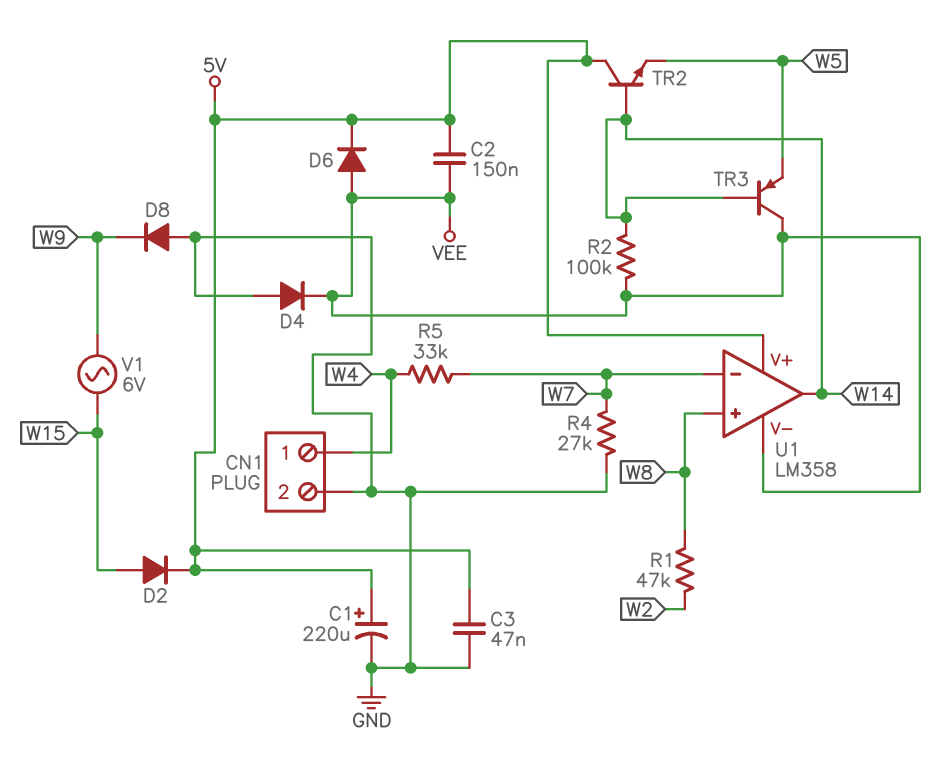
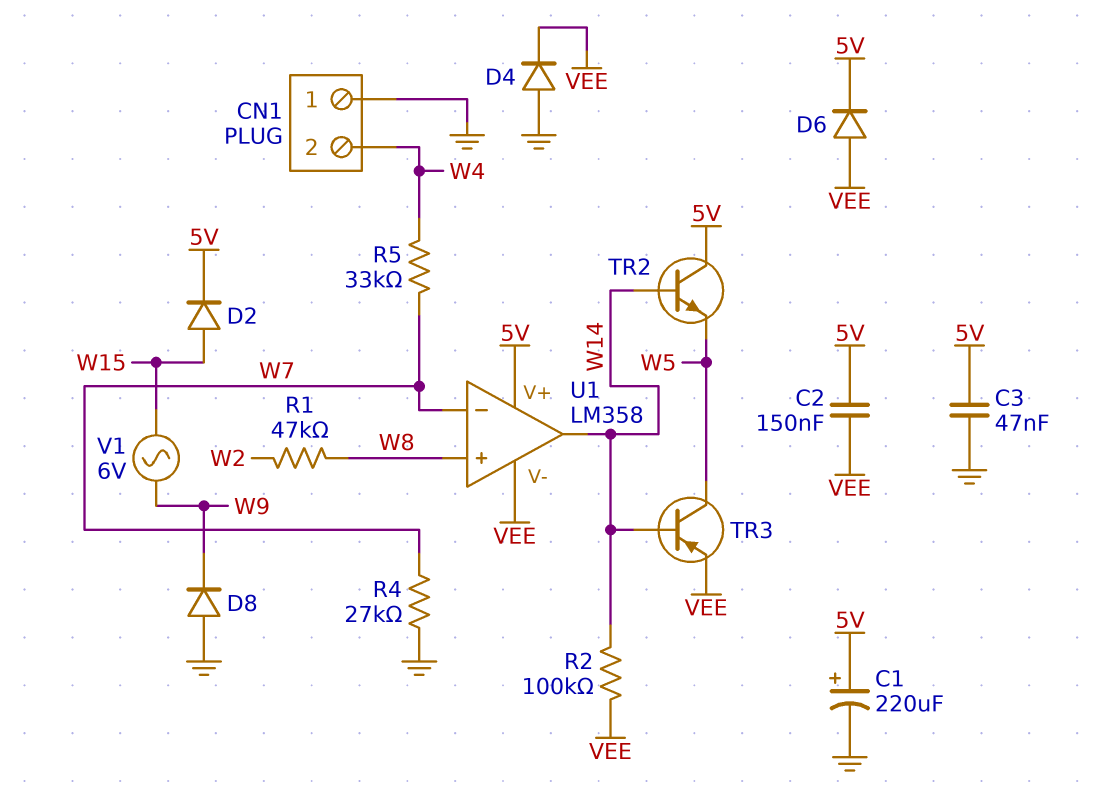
CN1 pin 1: W4 -> GND
CN1 pin 2: GND -> W4
TR3: PNP (B W14, C VEE, E W5) -> PNP (B W14, C W5, E VEE)

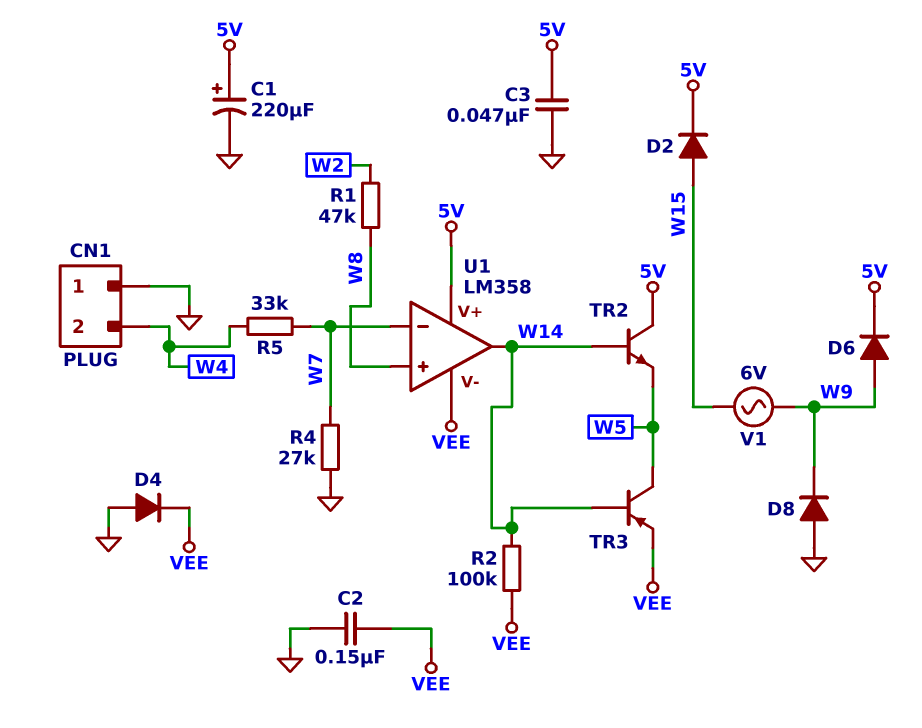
C2: 150nF (5V, VEE) -> 150nF (GND, VEE)
D6: diode (A VEE, K 5V) -> diode (A W9, K 5V)

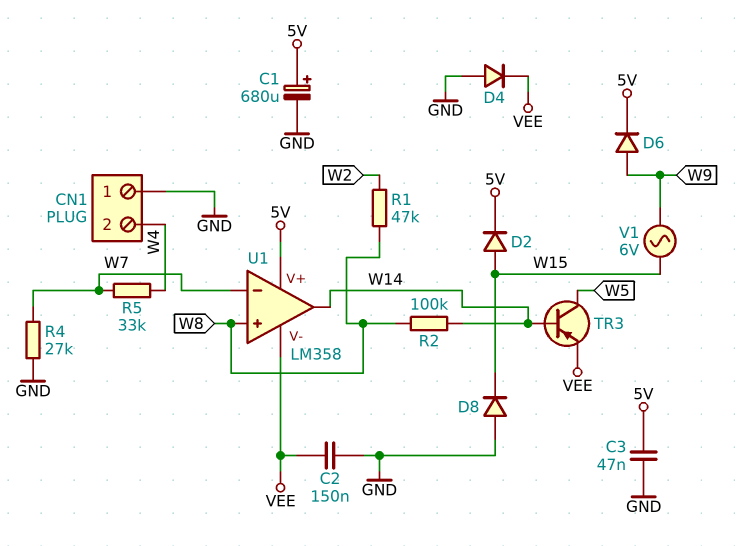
C1: 220uF (plus 5V, minus GND) -> 680uF (plus 5V, minus GND)
D8: diode (A GND, K W9) -> diode (A GND, K W15)
R2: 100k (VEE, W14) -> 100k (W8, W14)
TR2: NPN (B W14, C 5V, E W5) -> none

